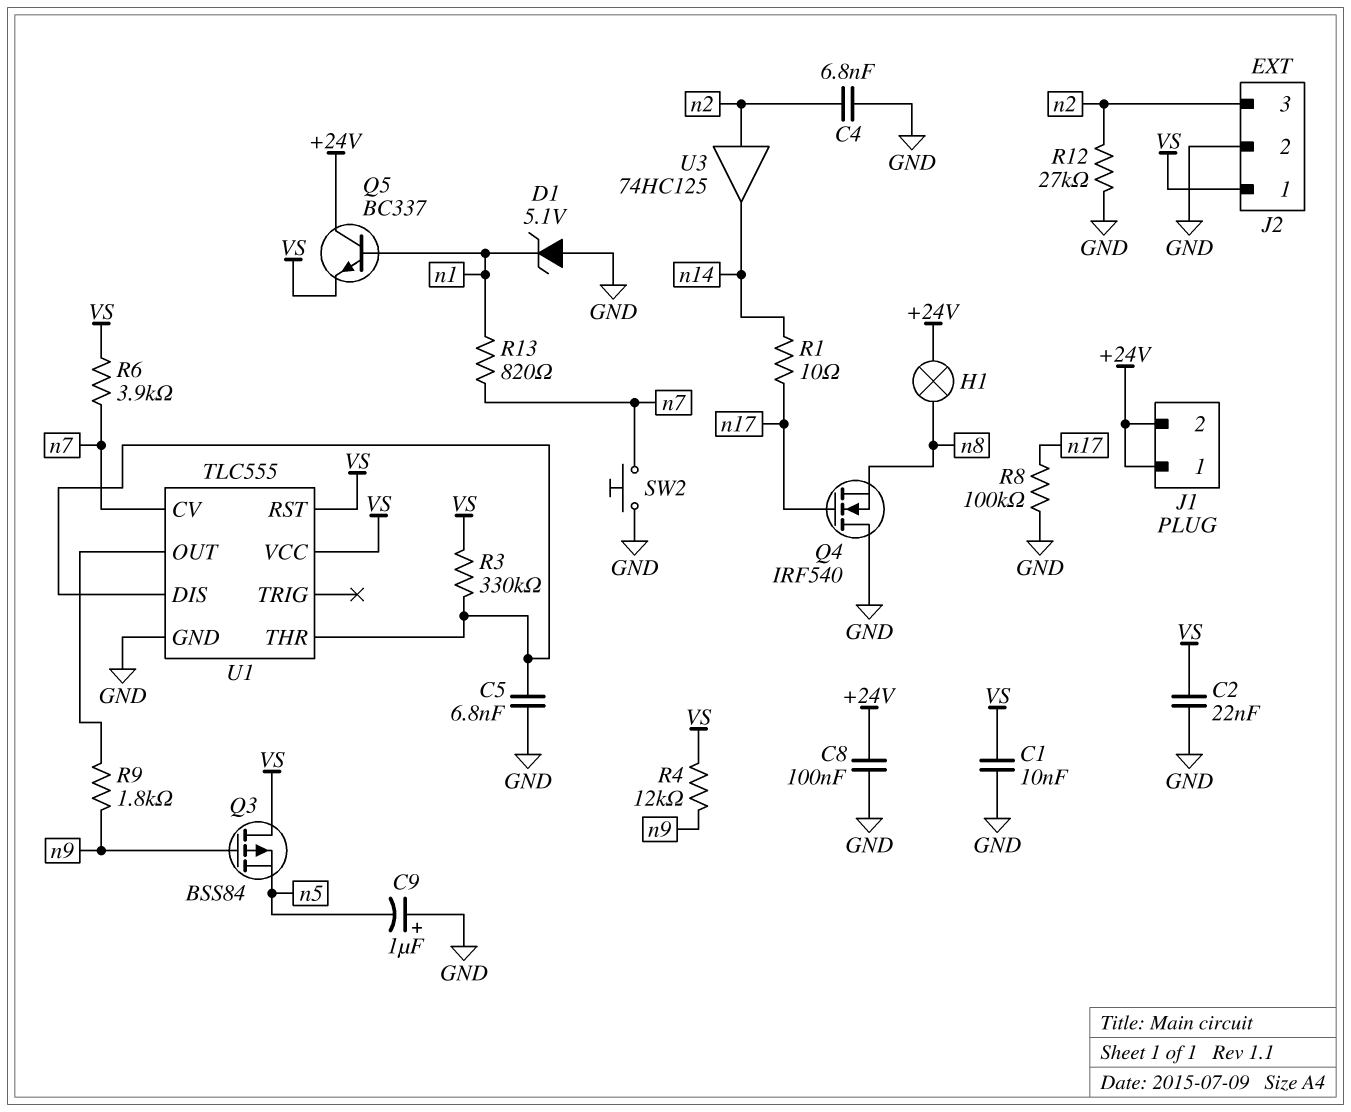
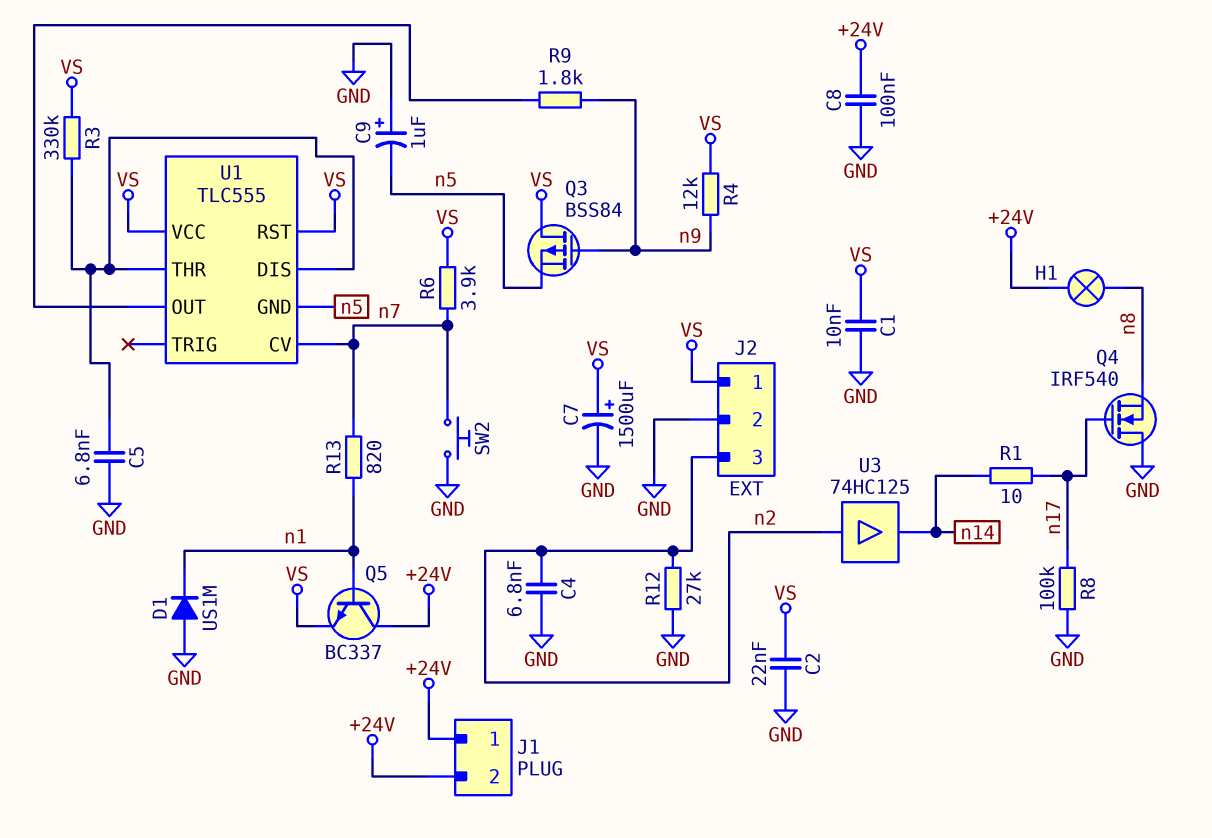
C7: none -> 1500uF (plus VS, minus GND)
D1: zener 5.1V (A GND, K n1) -> diode US1M (A GND, K n1)
U1 pin GND: GND -> n5

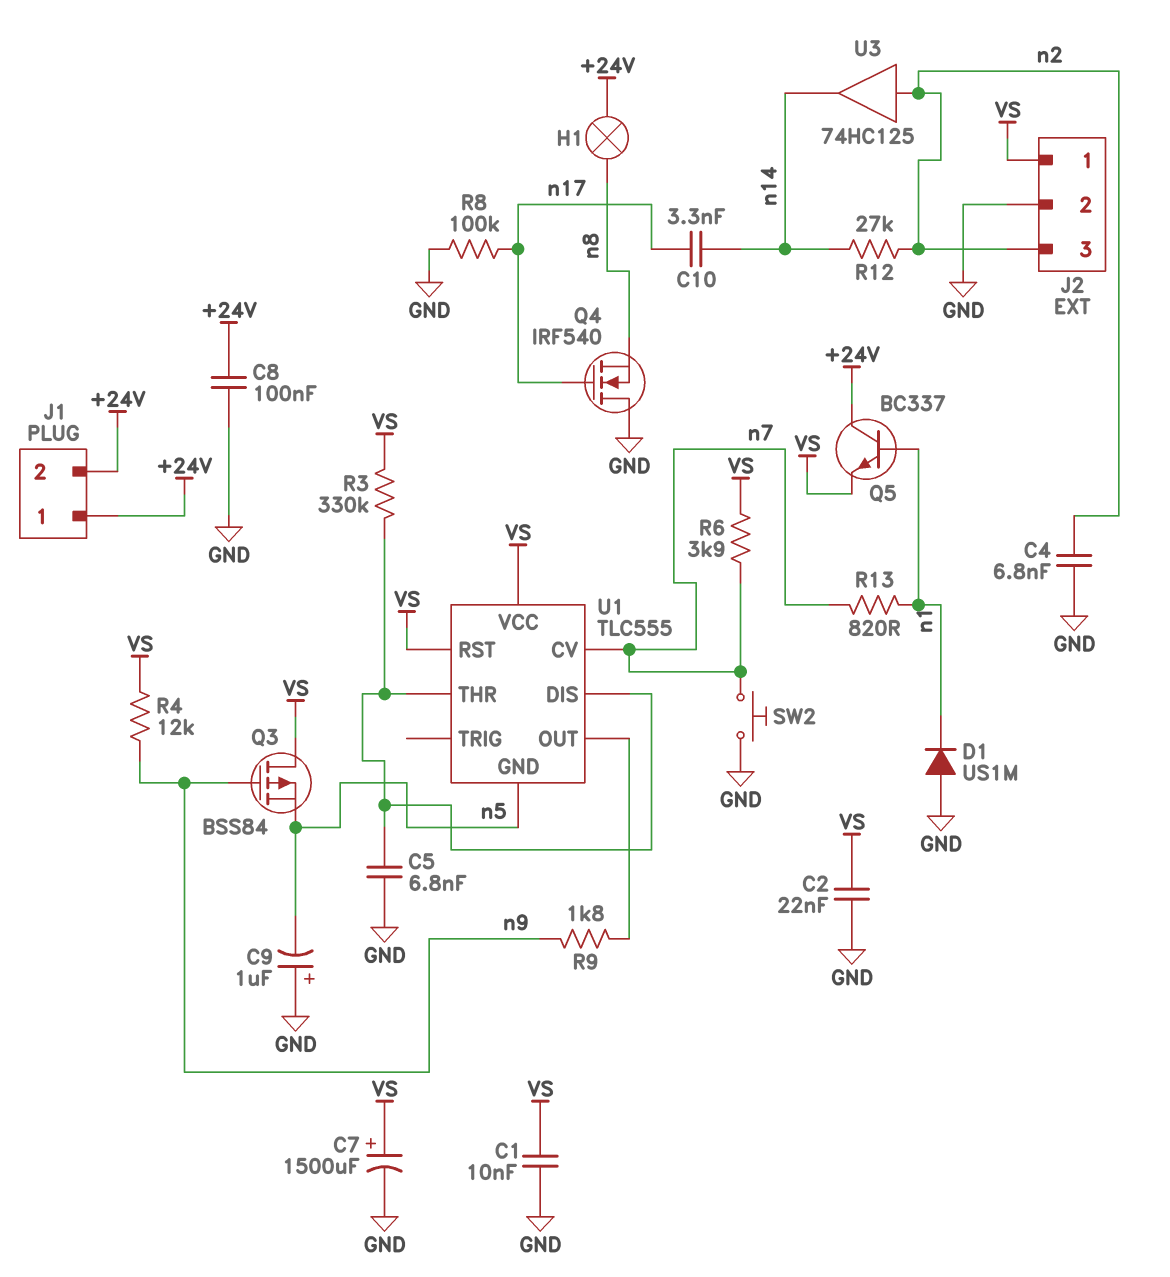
C10: none -> 3.3nF (n14, n17)
R1: 10 (n14, n17) -> none
R12: 27k (GND, n2) -> 27k (n2, n14)

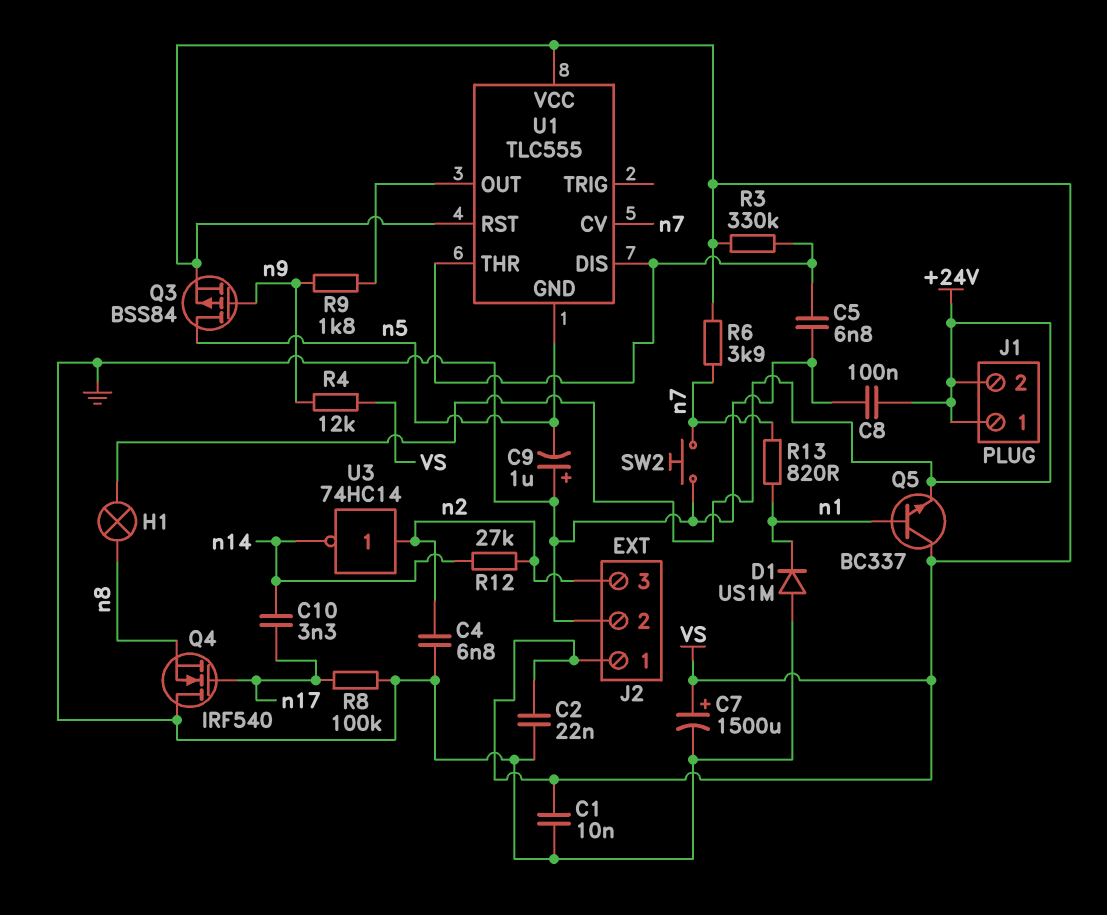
Q3: PMOS BSS84 (G n9, D VS, S n5) -> PMOS BSS84 (G n9, D n5, S VS)
Q5: NPN BC337 (B n1, C +24V, E VS) -> NPN BC337 (B n1, C VS, E +24V)
U3: buffer 74HC125 (in n2, out n14) -> NOT 74HC14 (in n2, out n14)

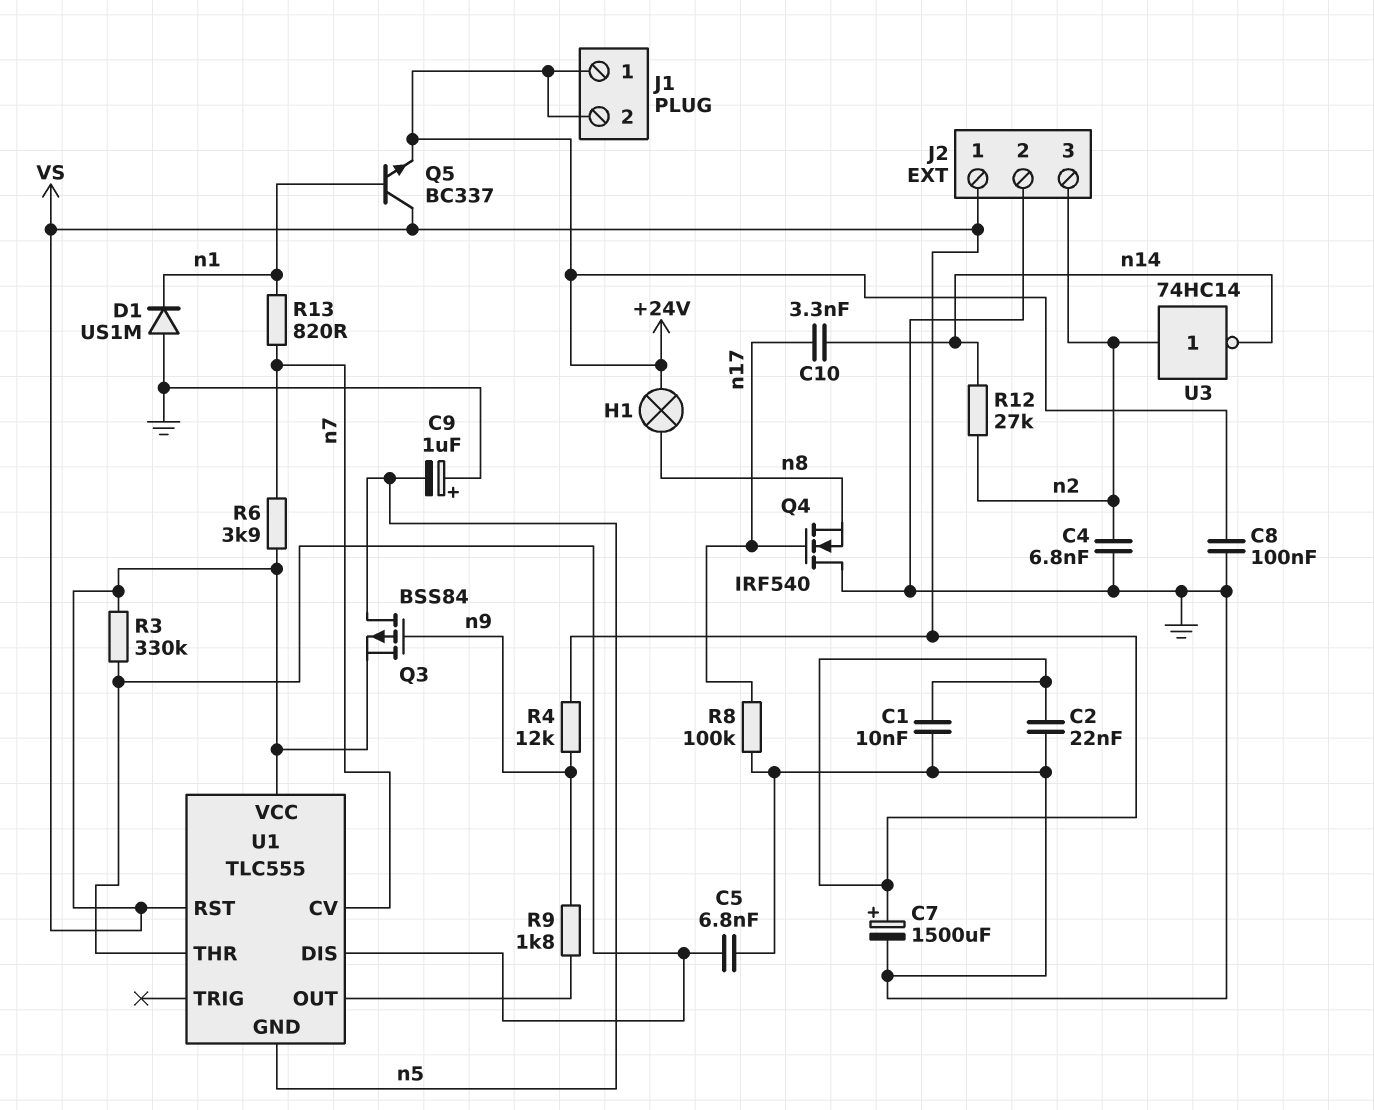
SW2: button (GND, n7) -> none

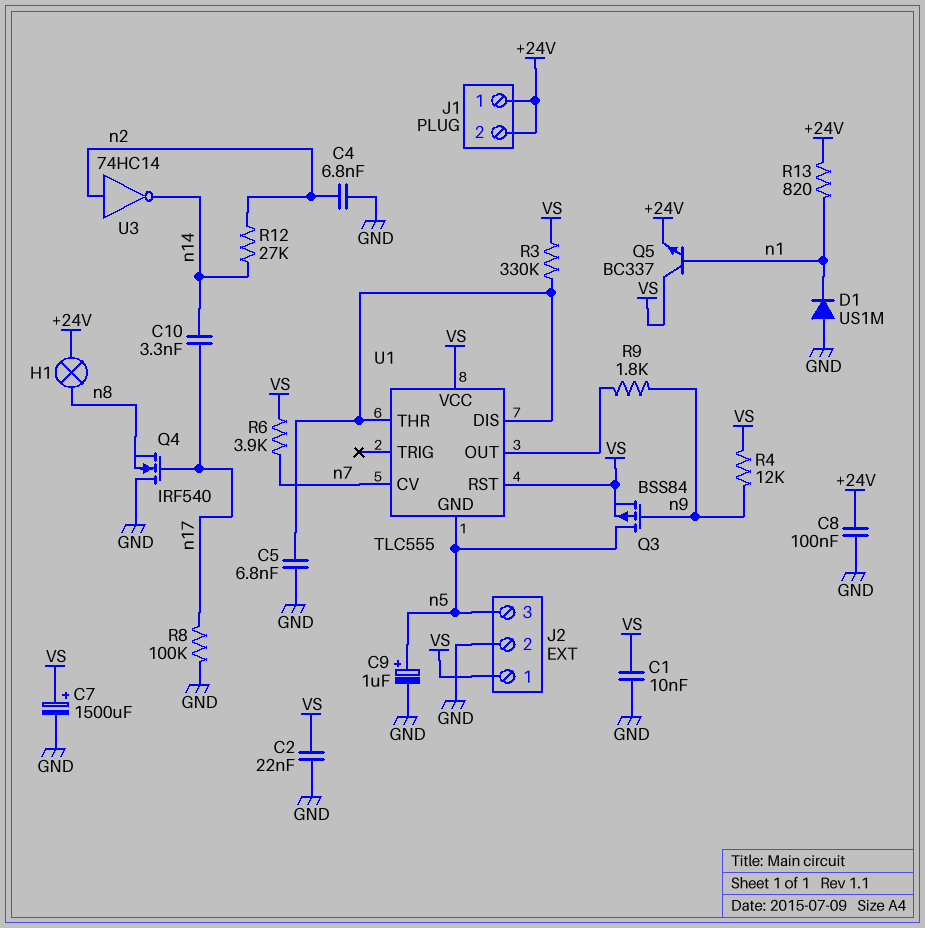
C9: 1uF (plus GND, minus n5) -> 1uF (plus n5, minus GND)
J2 pin 3: n2 -> n5
R13: 820 (n1, n7) -> 820 (+24V, n1)

